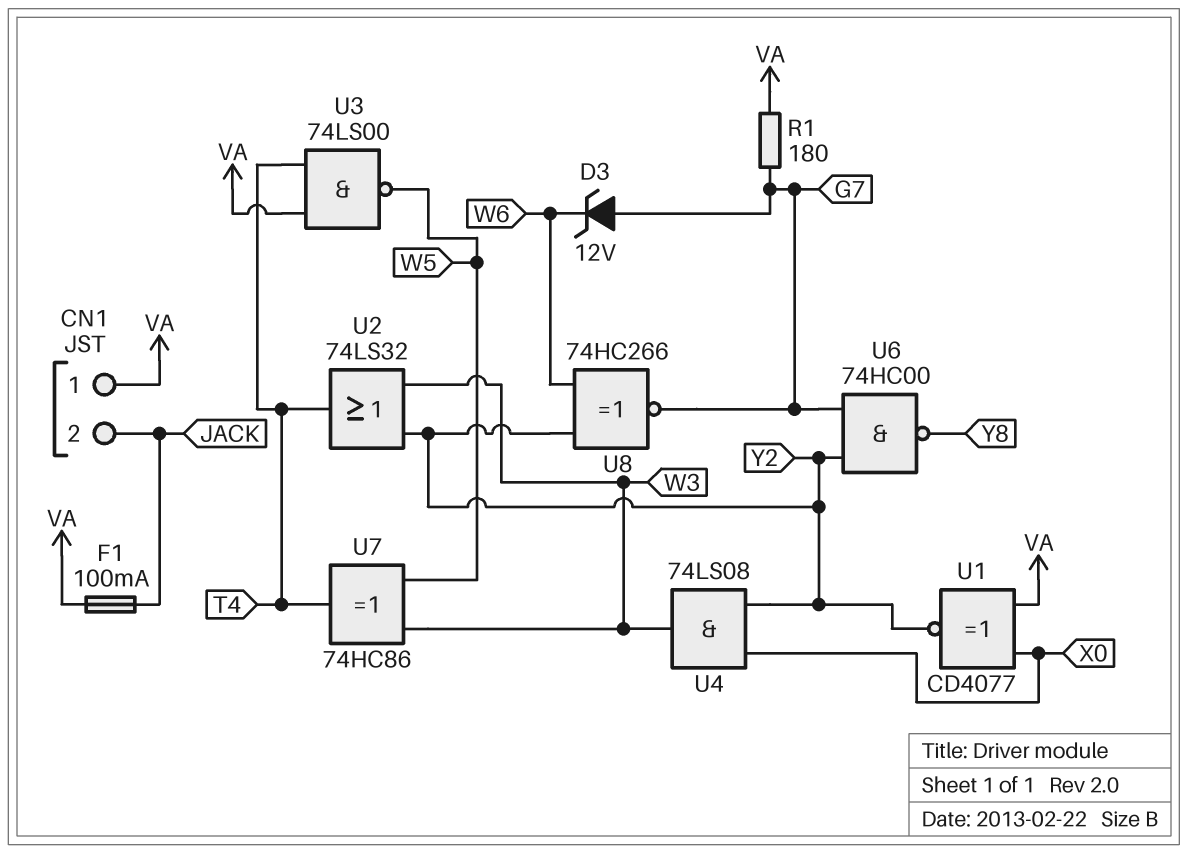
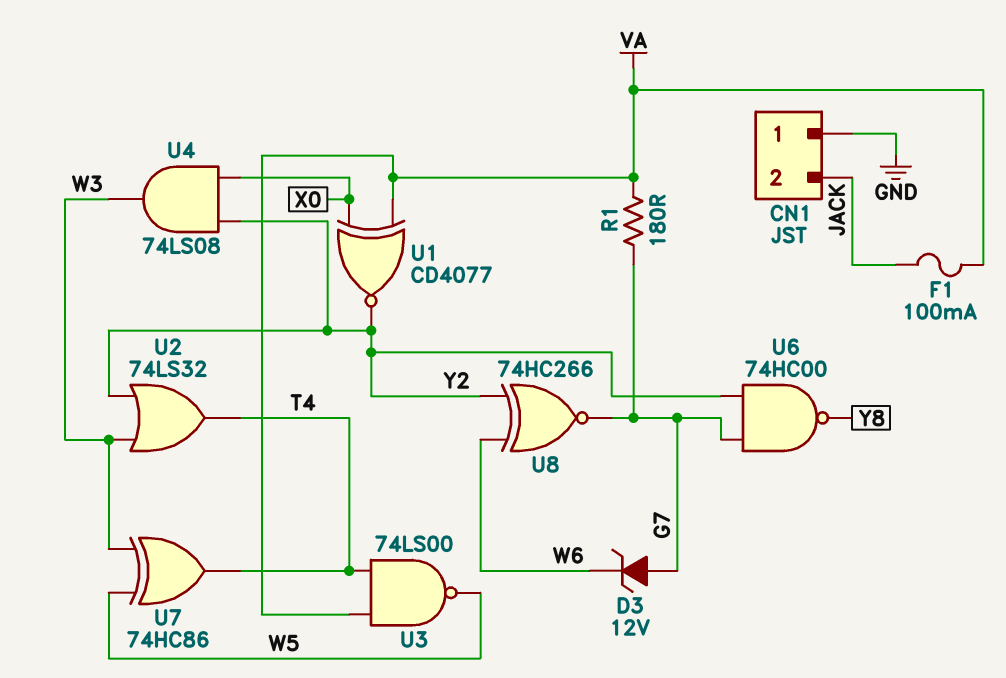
CN1 pin 1: VA -> GND

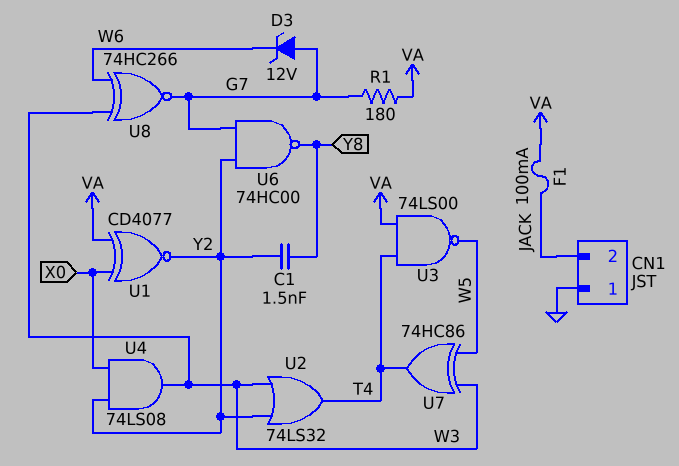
C1: none -> 1.5nF (Y2, Y8)
U8: XNOR 74HC266 (in W6, in Y2, out G7) -> XNOR 74HC266 (in W3, in W6, out G7)

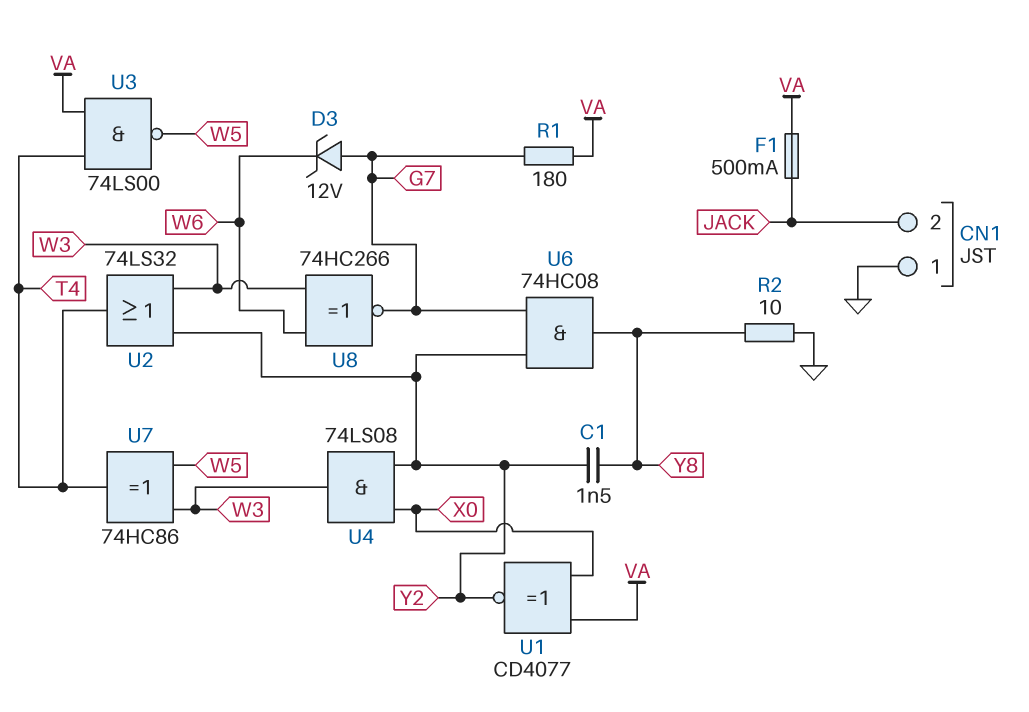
F1: 100mA (JACK, VA) -> 500mA (JACK, VA)
R2: none -> 10 (GND, Y8)
U6: NAND 74HC00 (in G7, in Y2, out Y8) -> AND 74HC08 (in G7, in Y2, out Y8)

